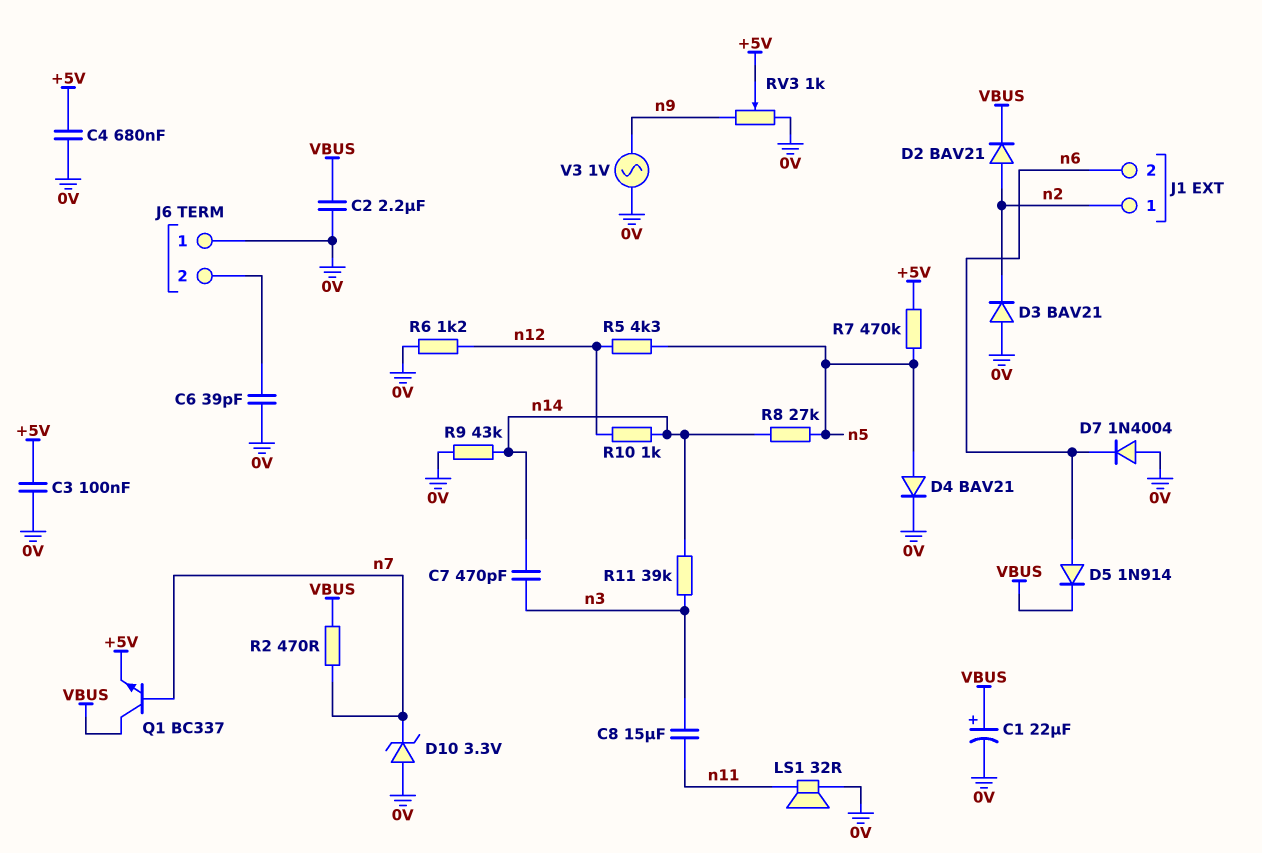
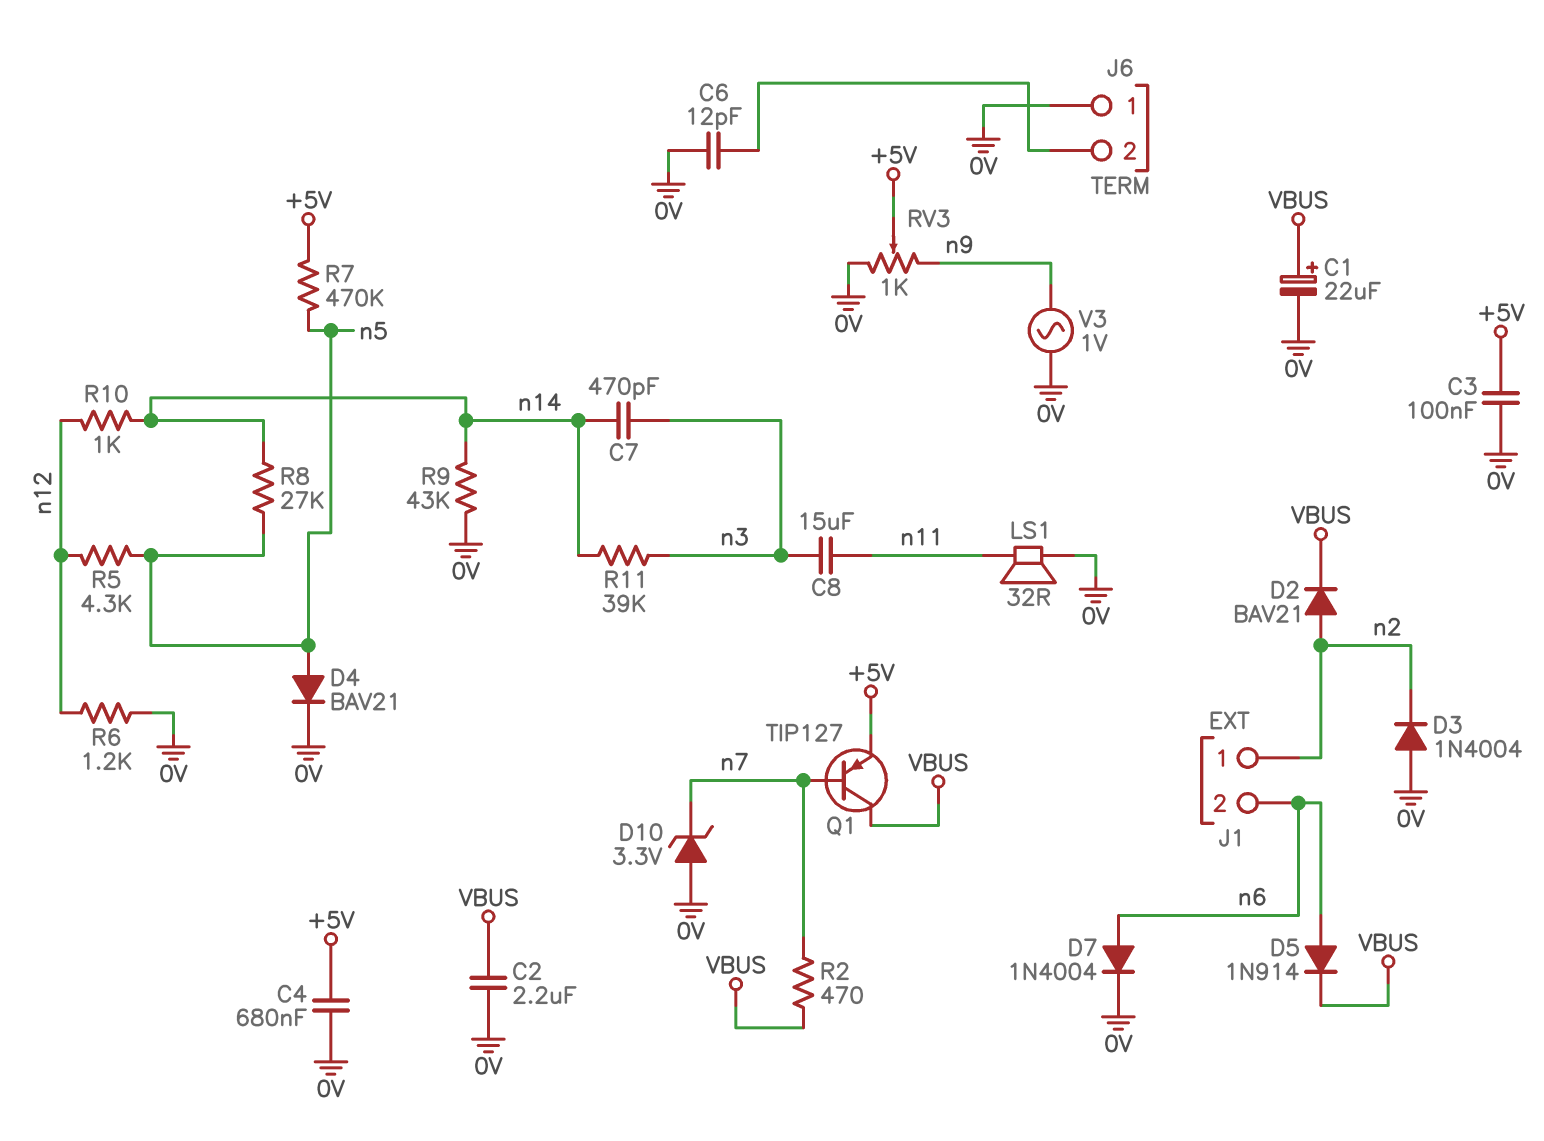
C6: 39pF (0V, J6/2) -> 12pF (0V, J6/2)
D3: diode BAV21 (A 0V, K n2) -> diode 1N4004 (A 0V, K n2)
D7: diode 1N4004 (A 0V, K n6) -> diode 1N4004 (A n6, K 0V)
Q1: NPN BC337 (B n7, C VBUS, E +5V) -> PNP TIP127 (B n7, C VBUS, E +5V)

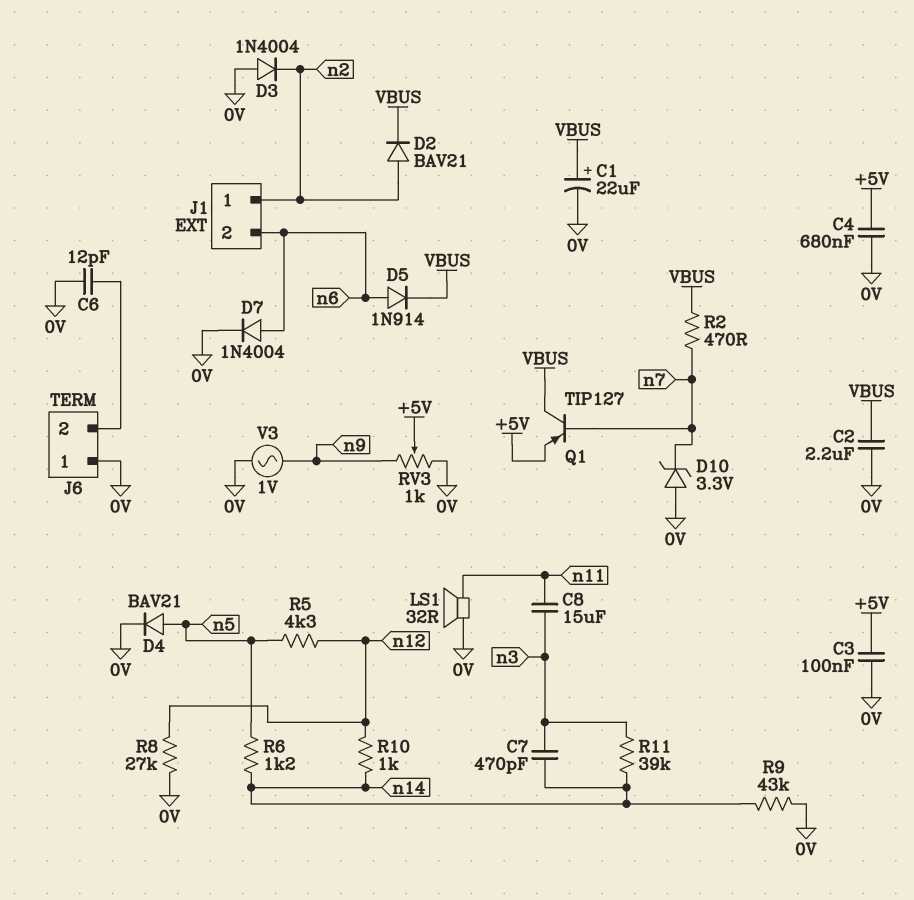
R6: 1.2k (0V, n12) -> 1.2k (n5, n14)
R7: 470k (+5V, n5) -> none
R8: 27k (n5, n14) -> 27k (0V, n12)

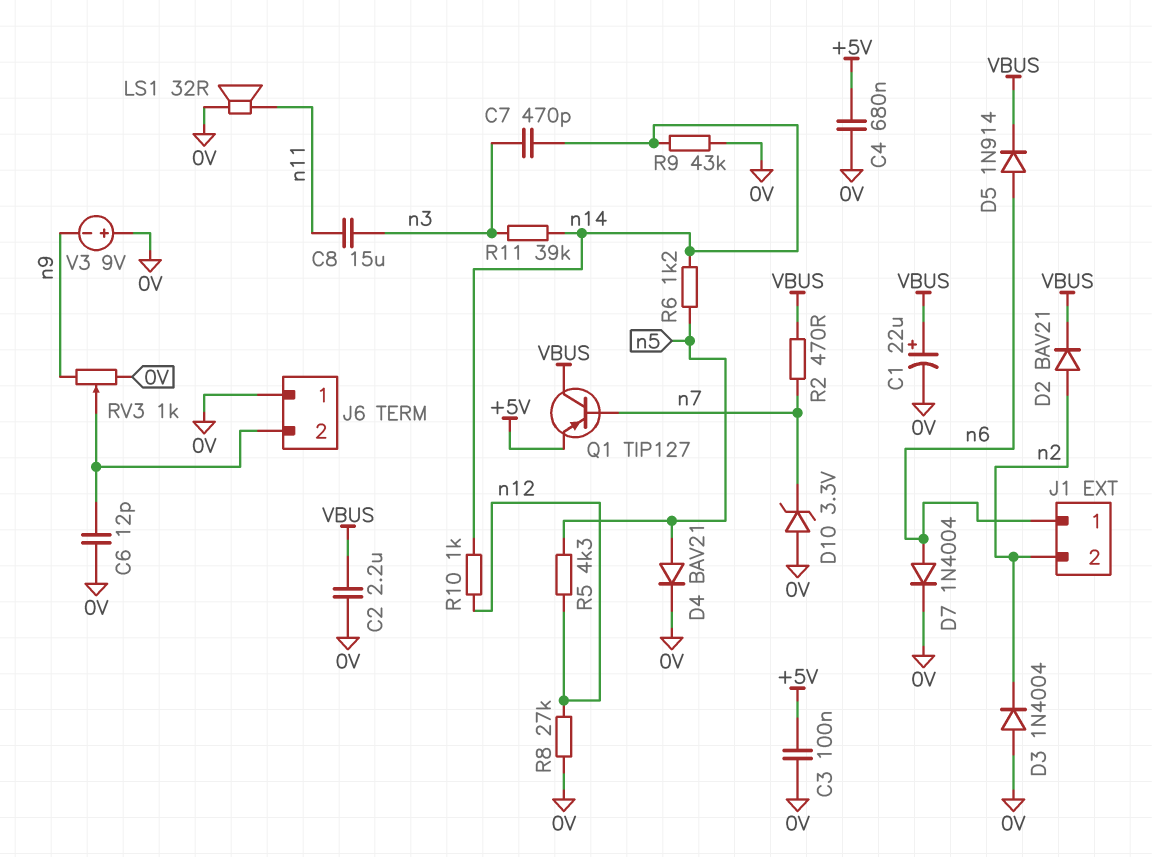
J1 pin 1: n2 -> n6
J1 pin 2: n6 -> n2
RV3: 1k (0V, n9, wiper +5V) -> 1k (0V, n9, wiper J6/2)
V3: AC 1V (0V, n9) -> 9V (plus 0V, minus n9)

